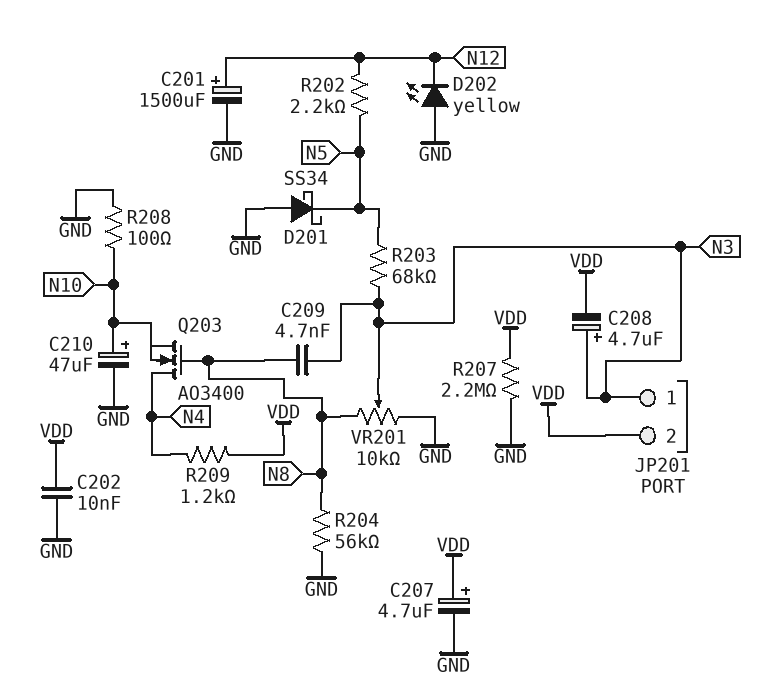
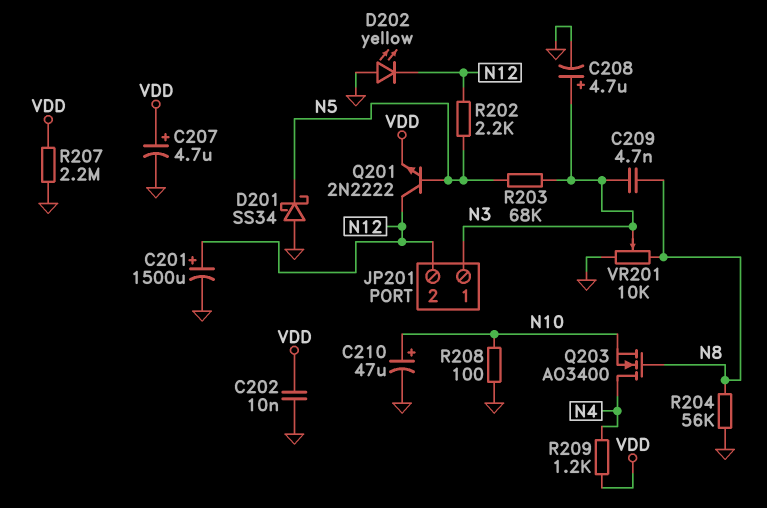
C208: 4.7uF (plus N3, minus VDD) -> 4.7uF (plus N3, minus GND)
JP201 pin 2: VDD -> N12
Q201: none -> NPN 2N2222 (B N5, C N12, E VDD)

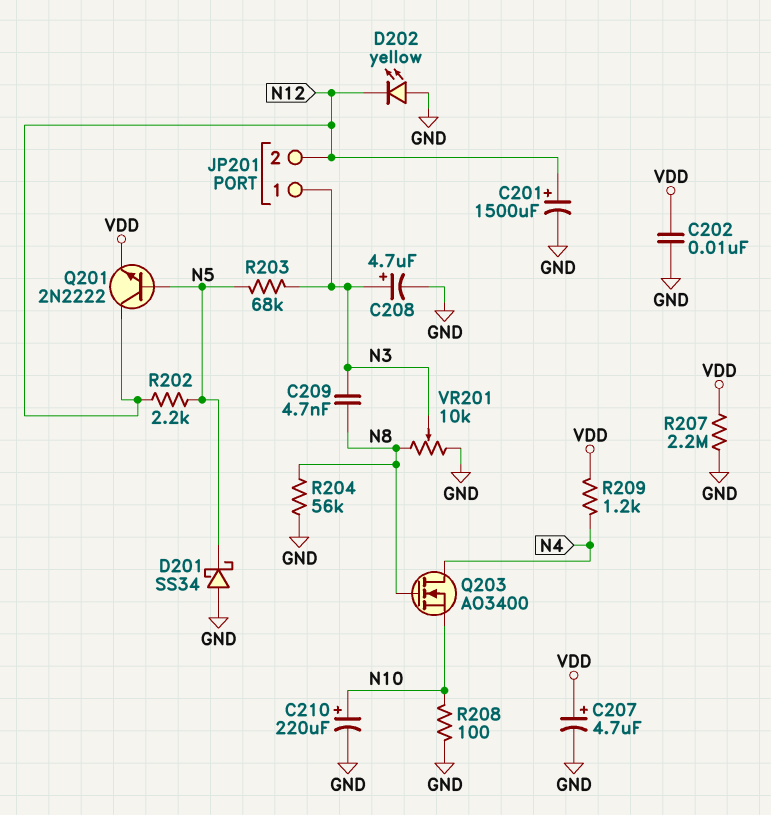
C210: 47uF (plus N10, minus GND) -> 220uF (plus N10, minus GND)

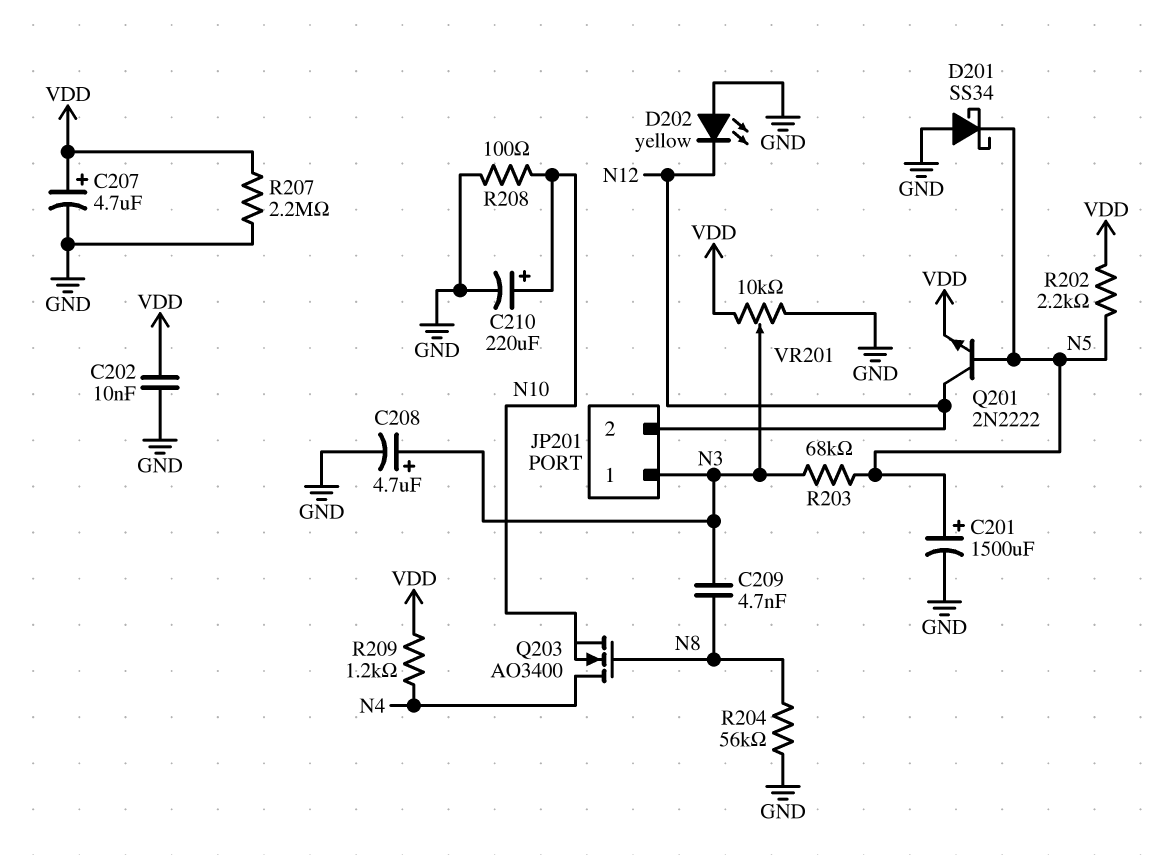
C201: 1500uF (plus N12, minus GND) -> 1500uF (plus N5, minus GND)
R202: 2.2k (N5, N12) -> 2.2k (N5, VDD)
VR201: 10k (GND, N8, wiper N3) -> 10k (GND, VDD, wiper N3)

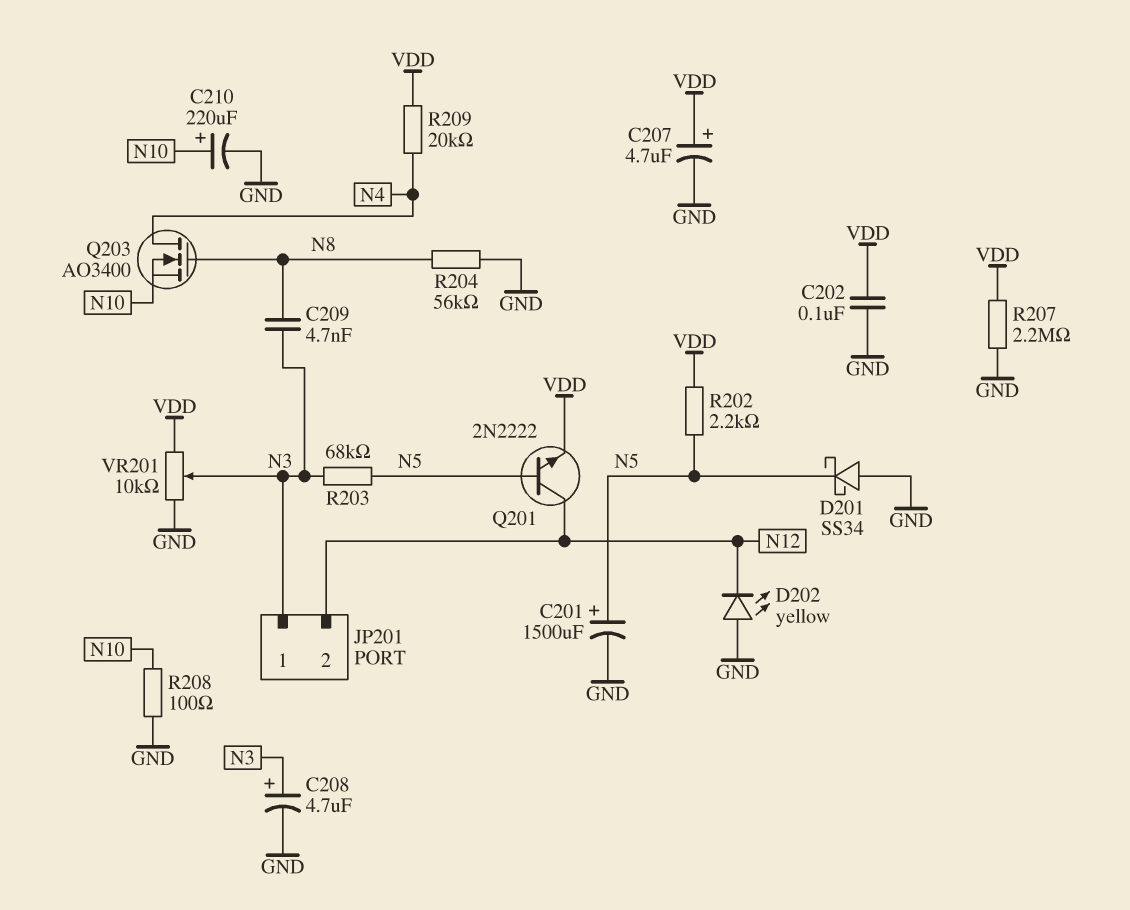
C202: 10nF (GND, VDD) -> 100nF (GND, VDD)
R209: 1.2k (N4, VDD) -> 20k (N4, VDD)

